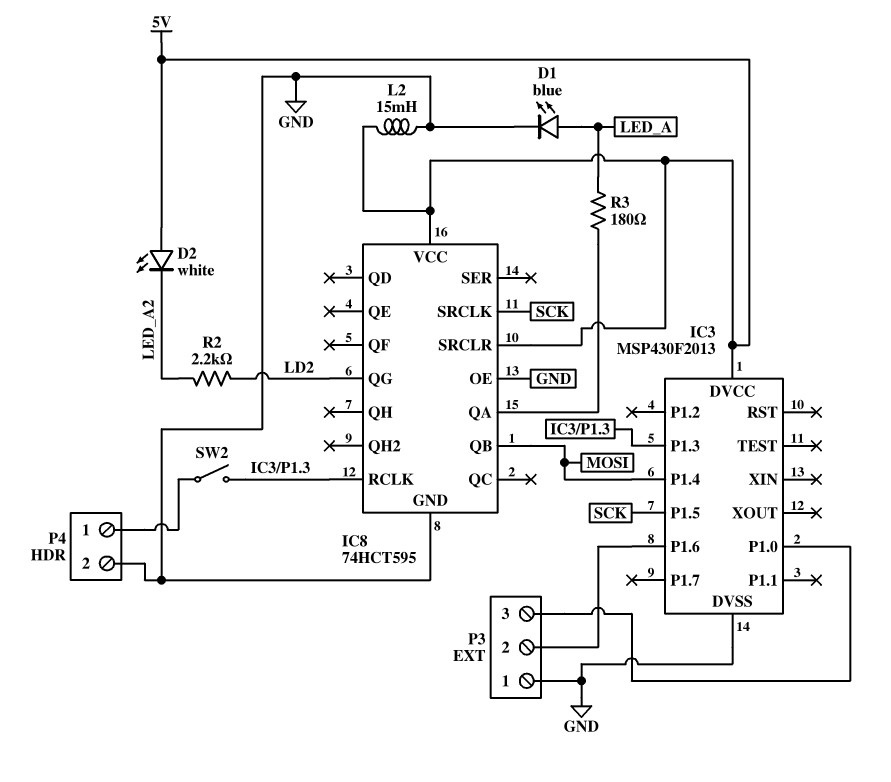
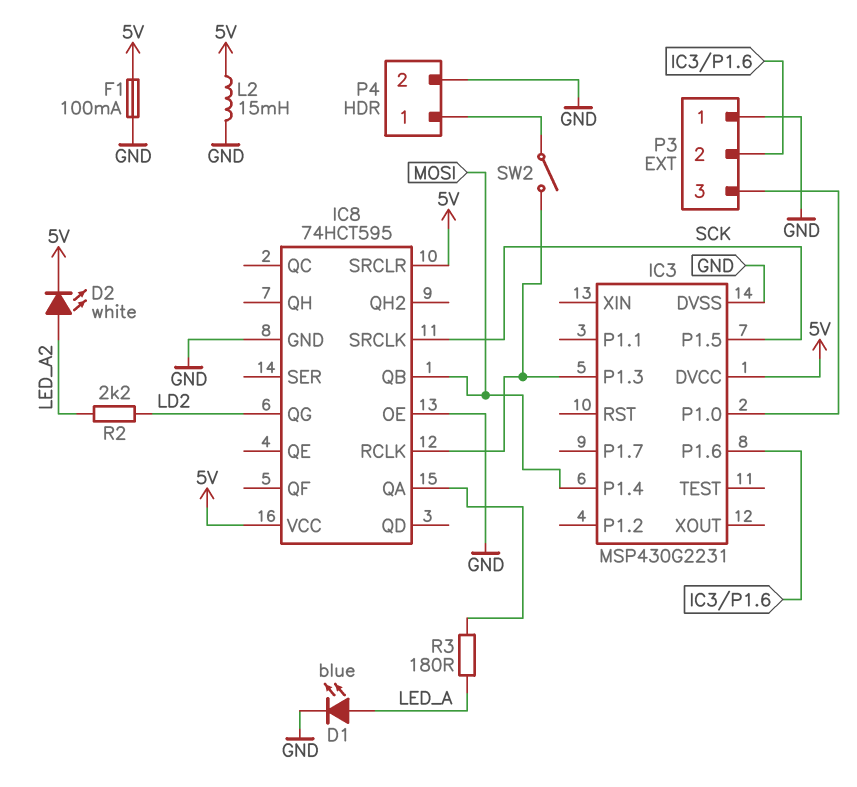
D2: LED white (A 5V, K LED_A2) -> LED white (A LED_A2, K 5V)
F1: none -> 100mA (5V, GND)
IC3: MSP430F2013 -> MSP430G2231

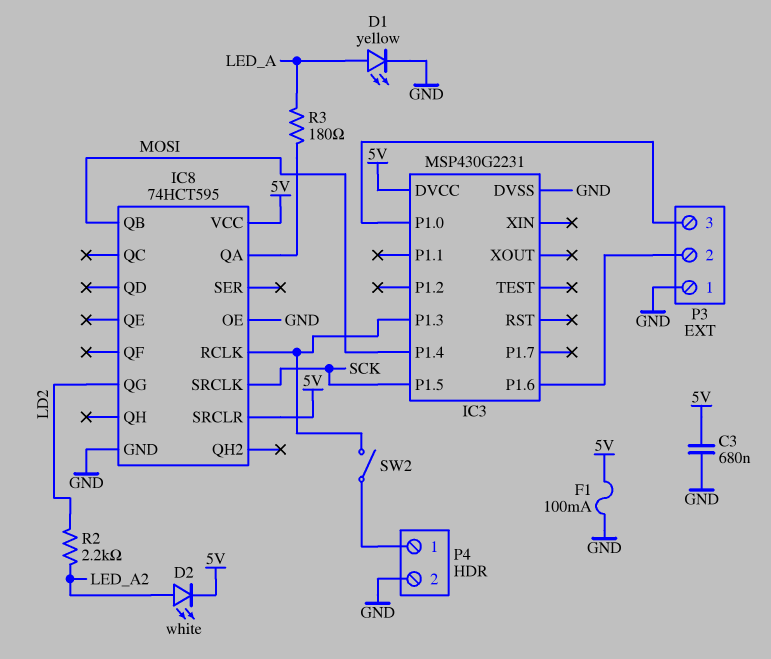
C3: none -> 680nF (5V, GND)
D1: LED blue (A LED_A, K GND) -> LED yellow (A LED_A, K GND)
L2: 15mH (5V, GND) -> none

